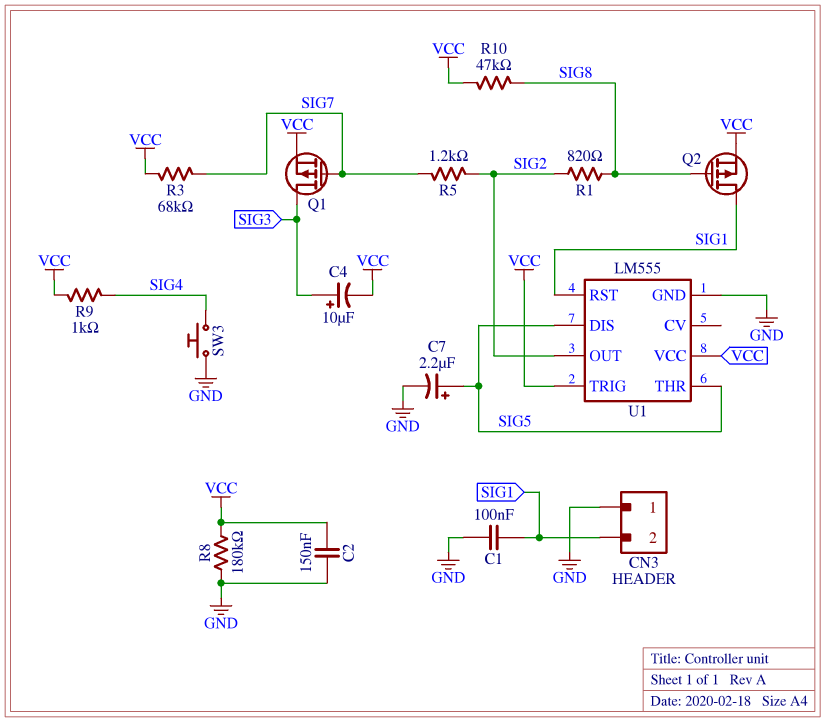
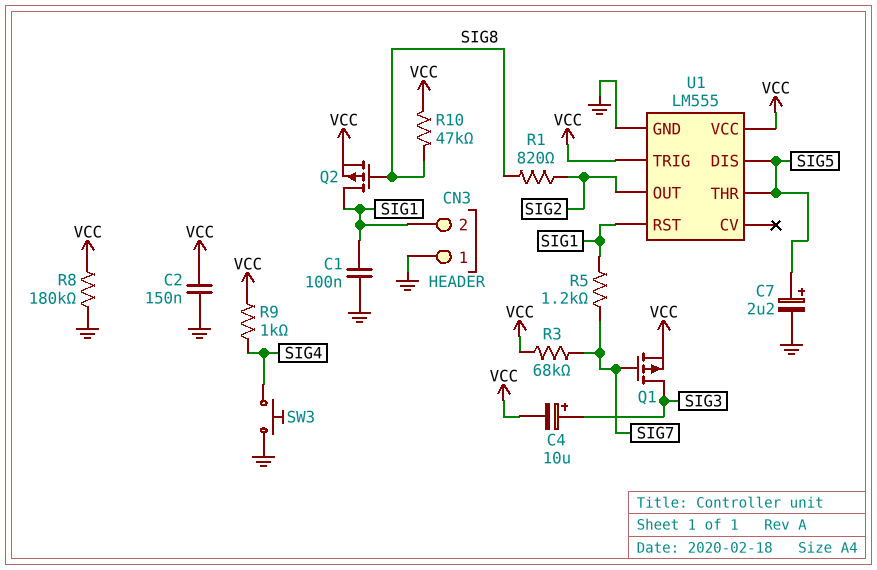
R5: 1.2k (SIG2, SIG7) -> 1.2k (SIG1, SIG7)

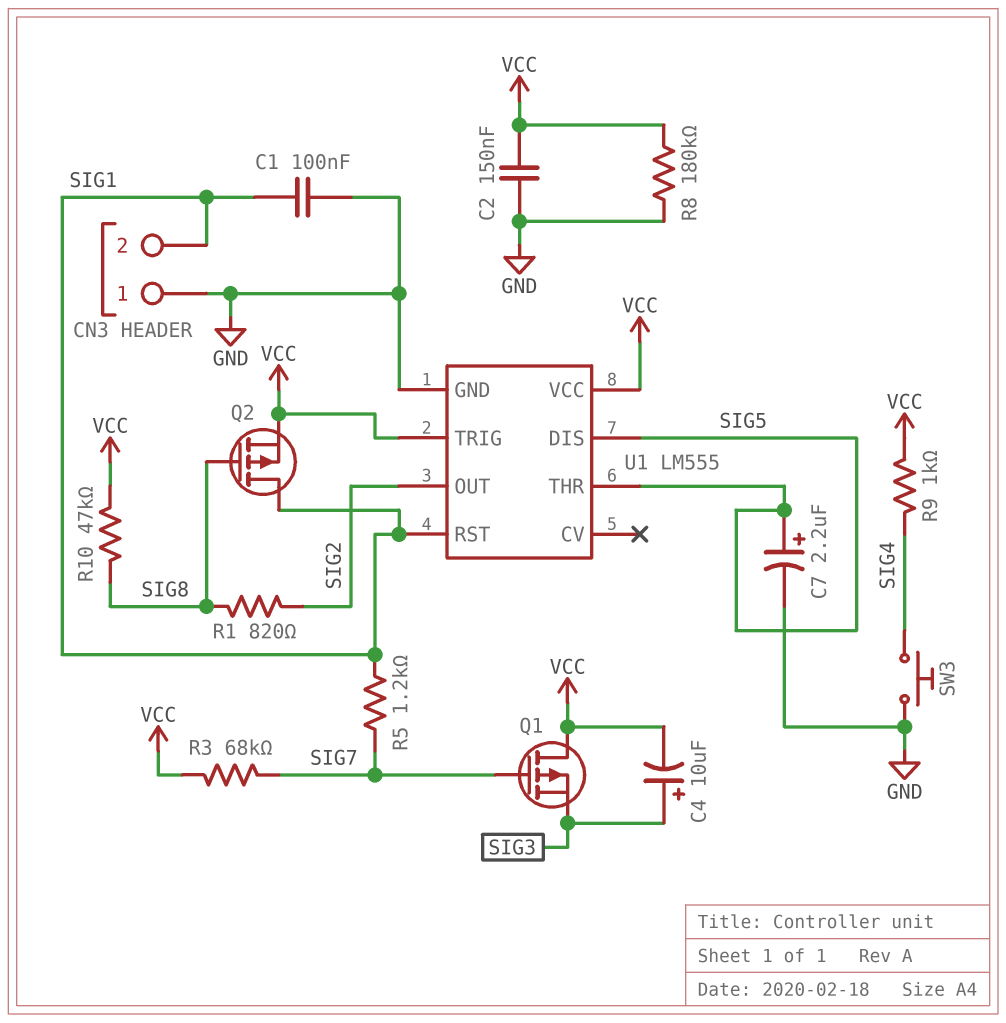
Q1: PMOS (G SIG7, D SIG3, S VCC) -> PMOS (G SIG7, D VCC, S SIG3)

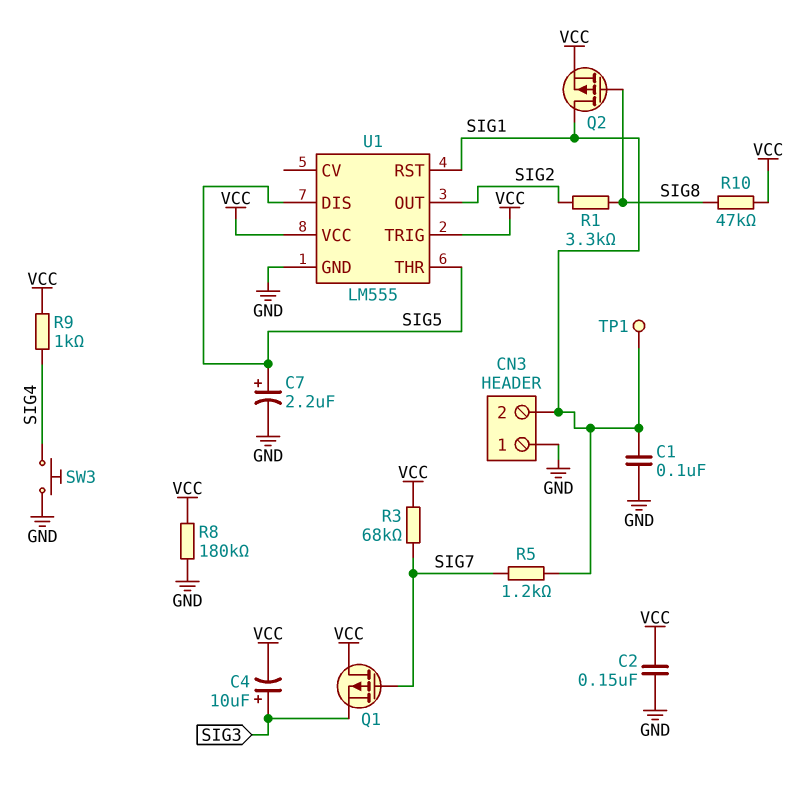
R1: 820 (SIG2, SIG8) -> 3.3k (SIG2, SIG8)
TP1: none -> test point (SIG1)

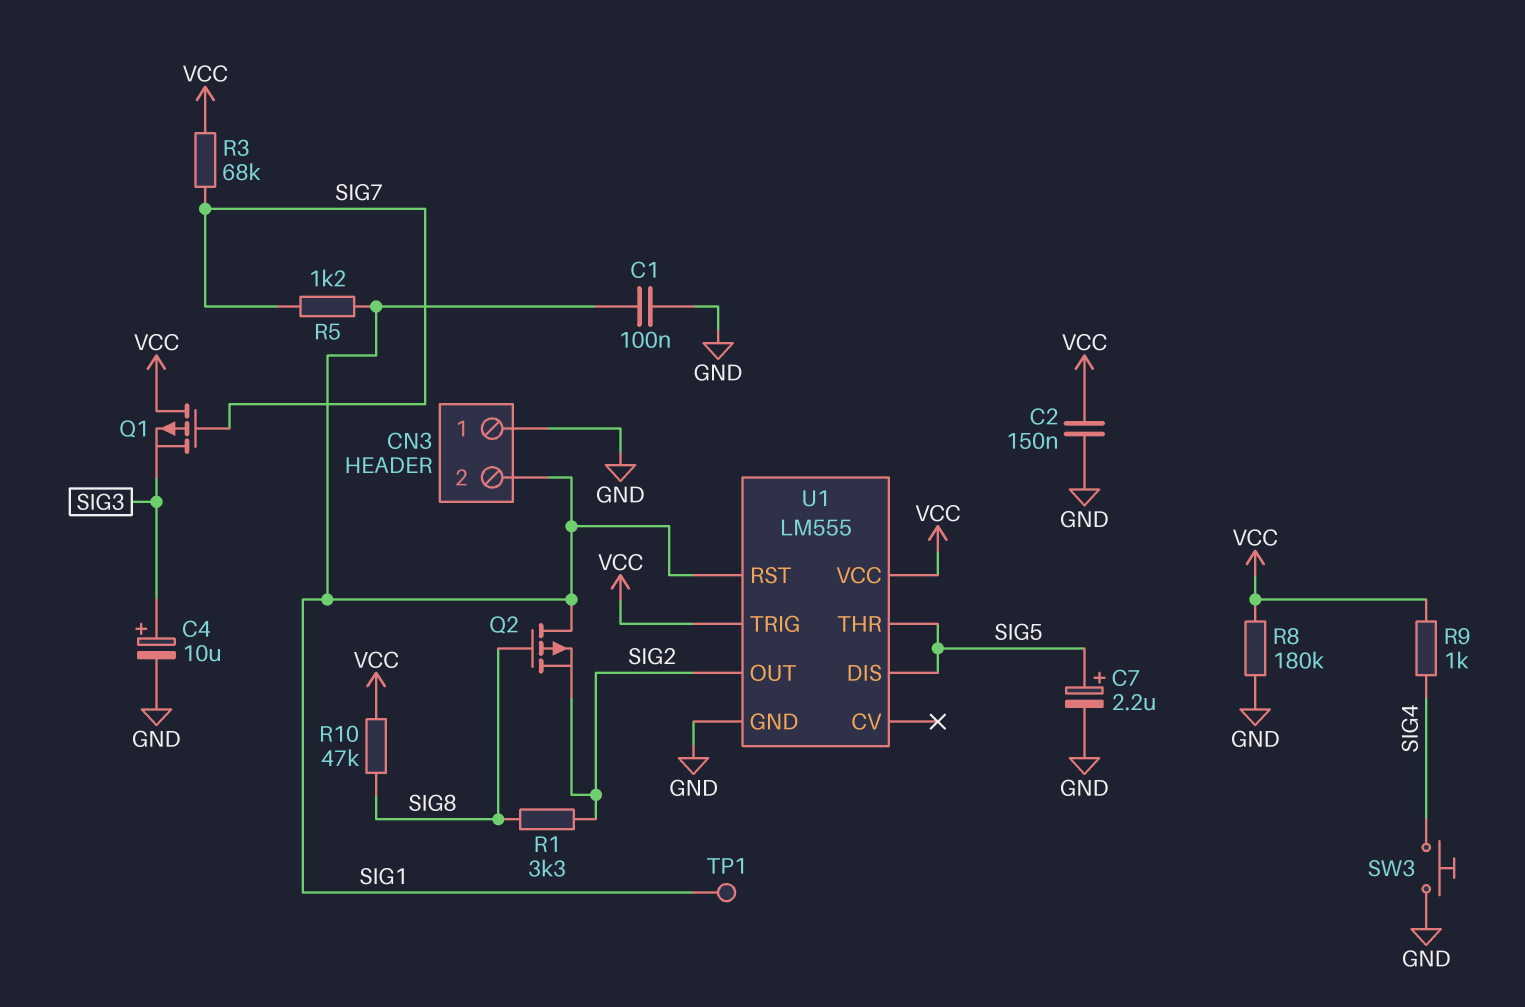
C4: 10uF (plus SIG3, minus VCC) -> 10uF (plus SIG3, minus GND)
Q2: PMOS (G SIG8, D SIG1, S VCC) -> PMOS (G SIG8, D SIG1, S SIG2)

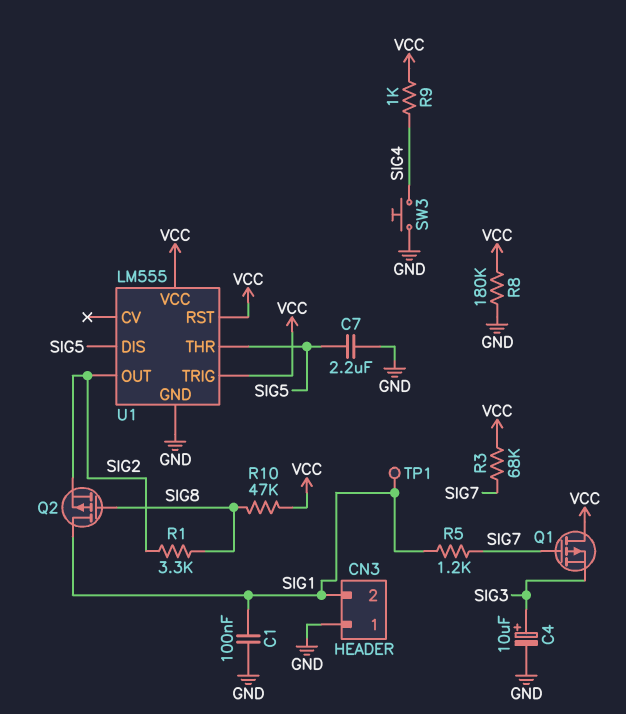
C2: 150nF (GND, VCC) -> none
C7: 2.2uF (plus SIG5, minus GND) -> 2.2uF (GND, SIG5)
U1 pin RST: SIG1 -> VCC

